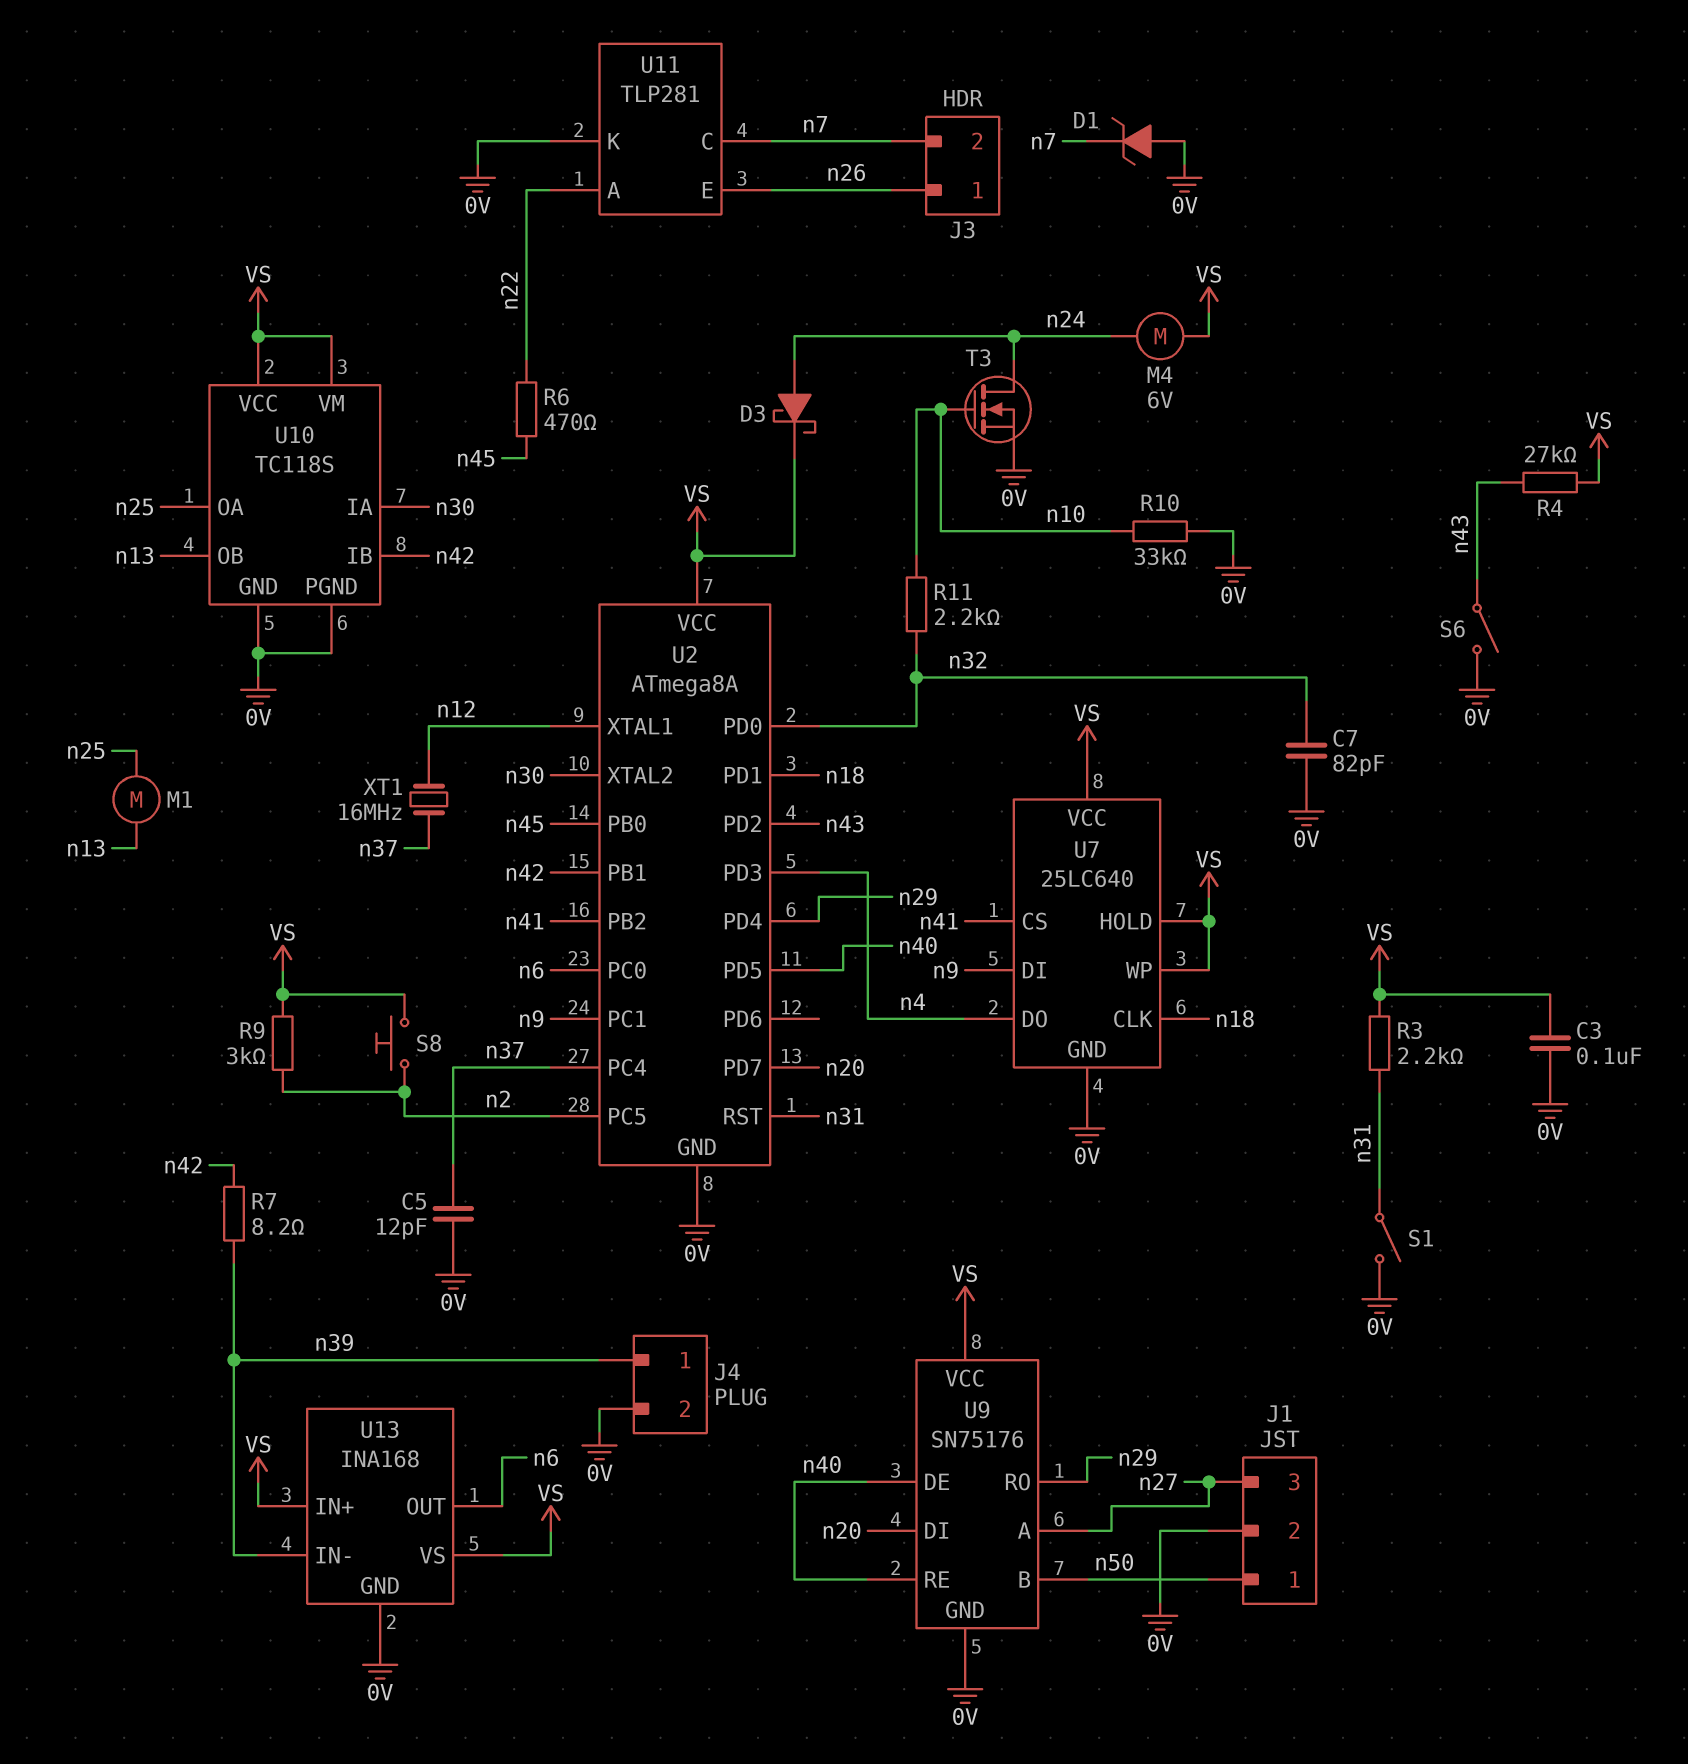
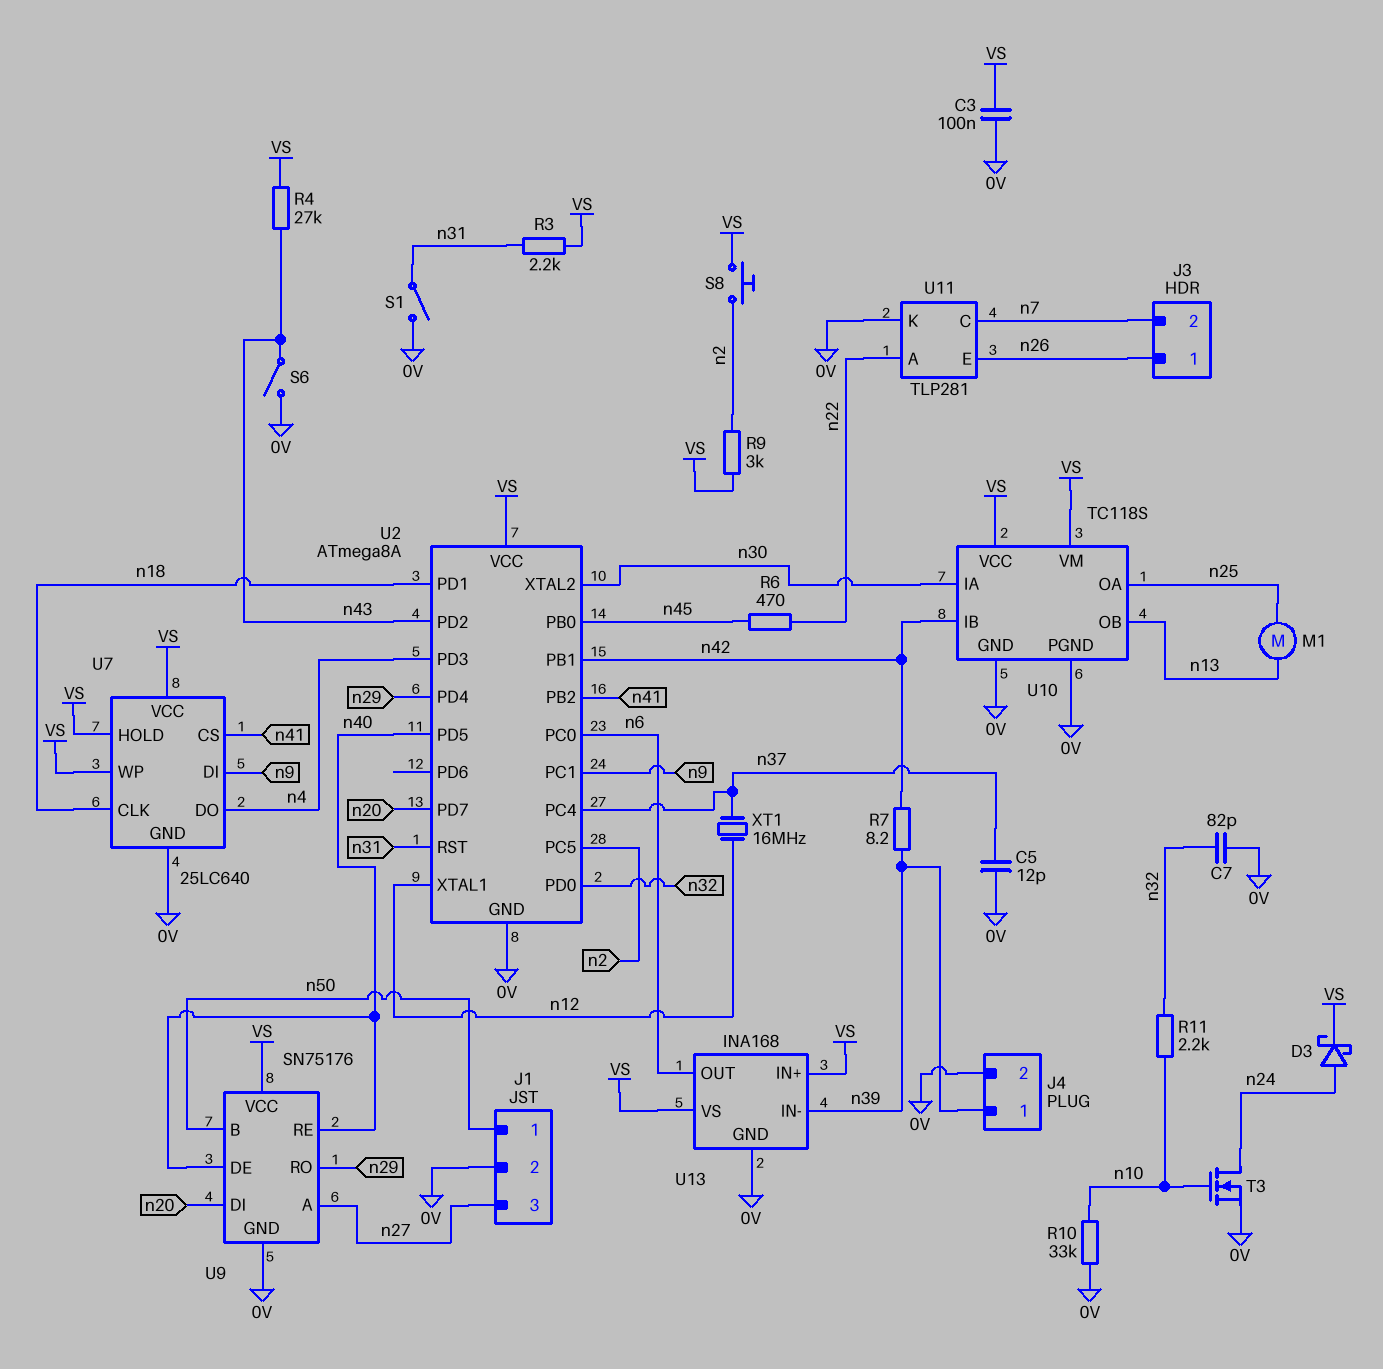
D1: zener (A 0V, K n7) -> none
M4: motor 6V (VS, n24) -> none

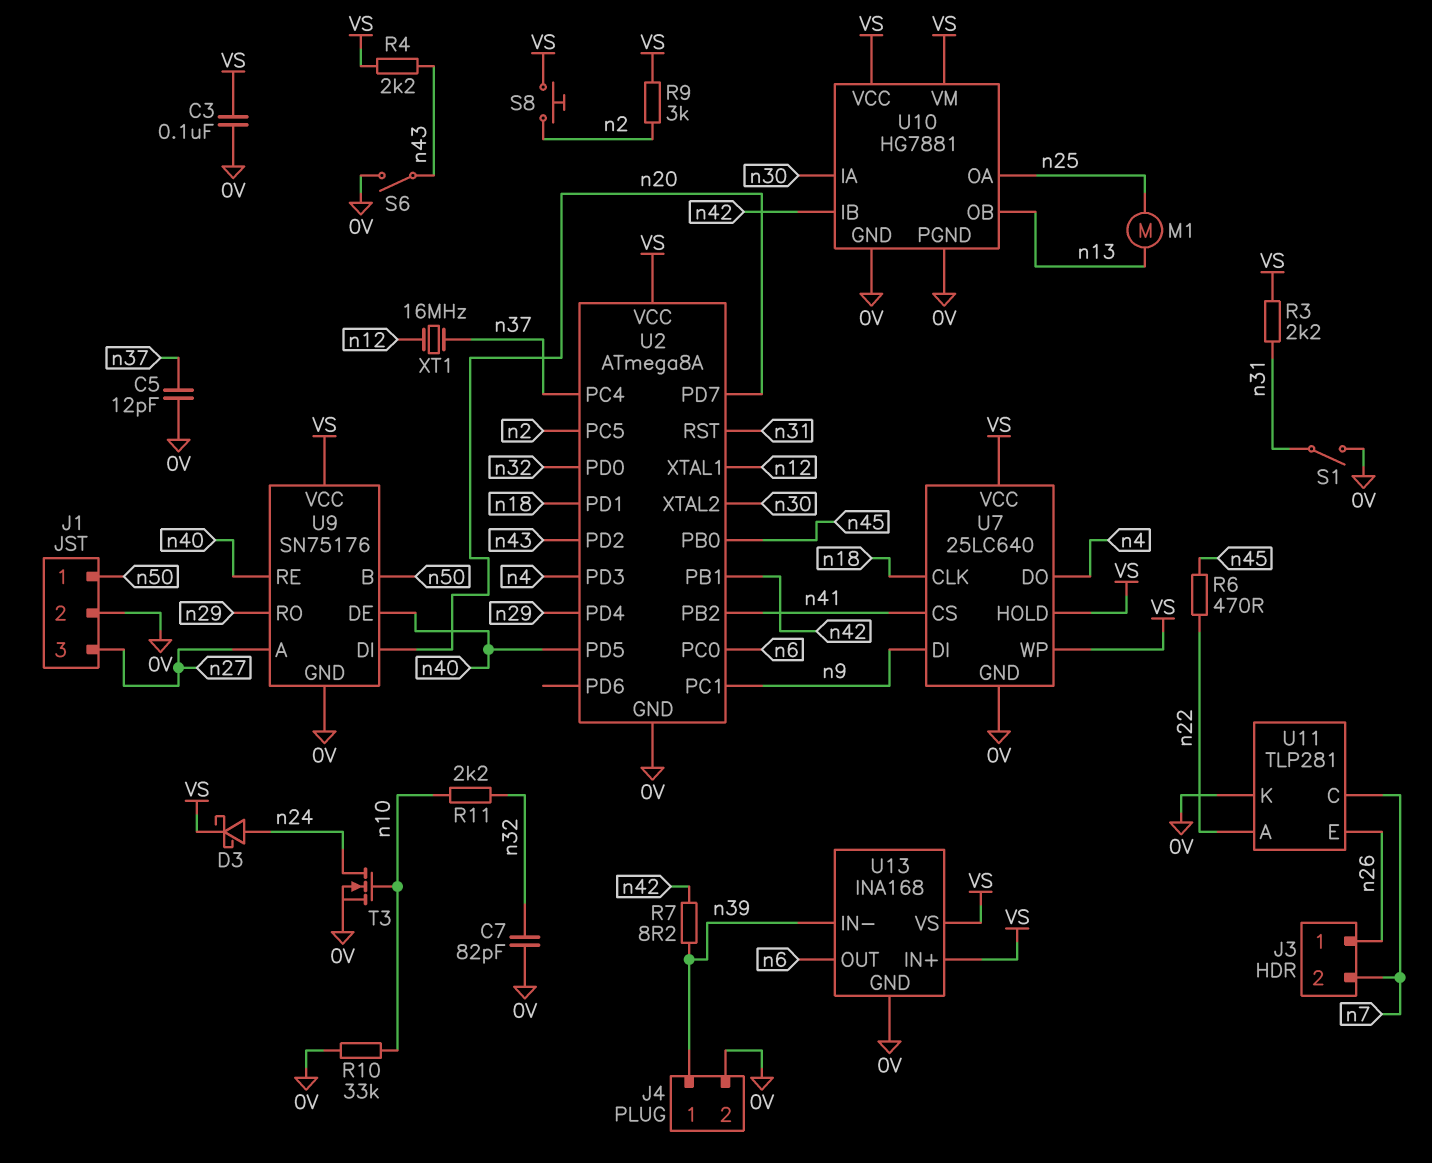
R4: 27k (VS, n43) -> 2.2k (VS, n43)
U10: TC118S -> HG7881

